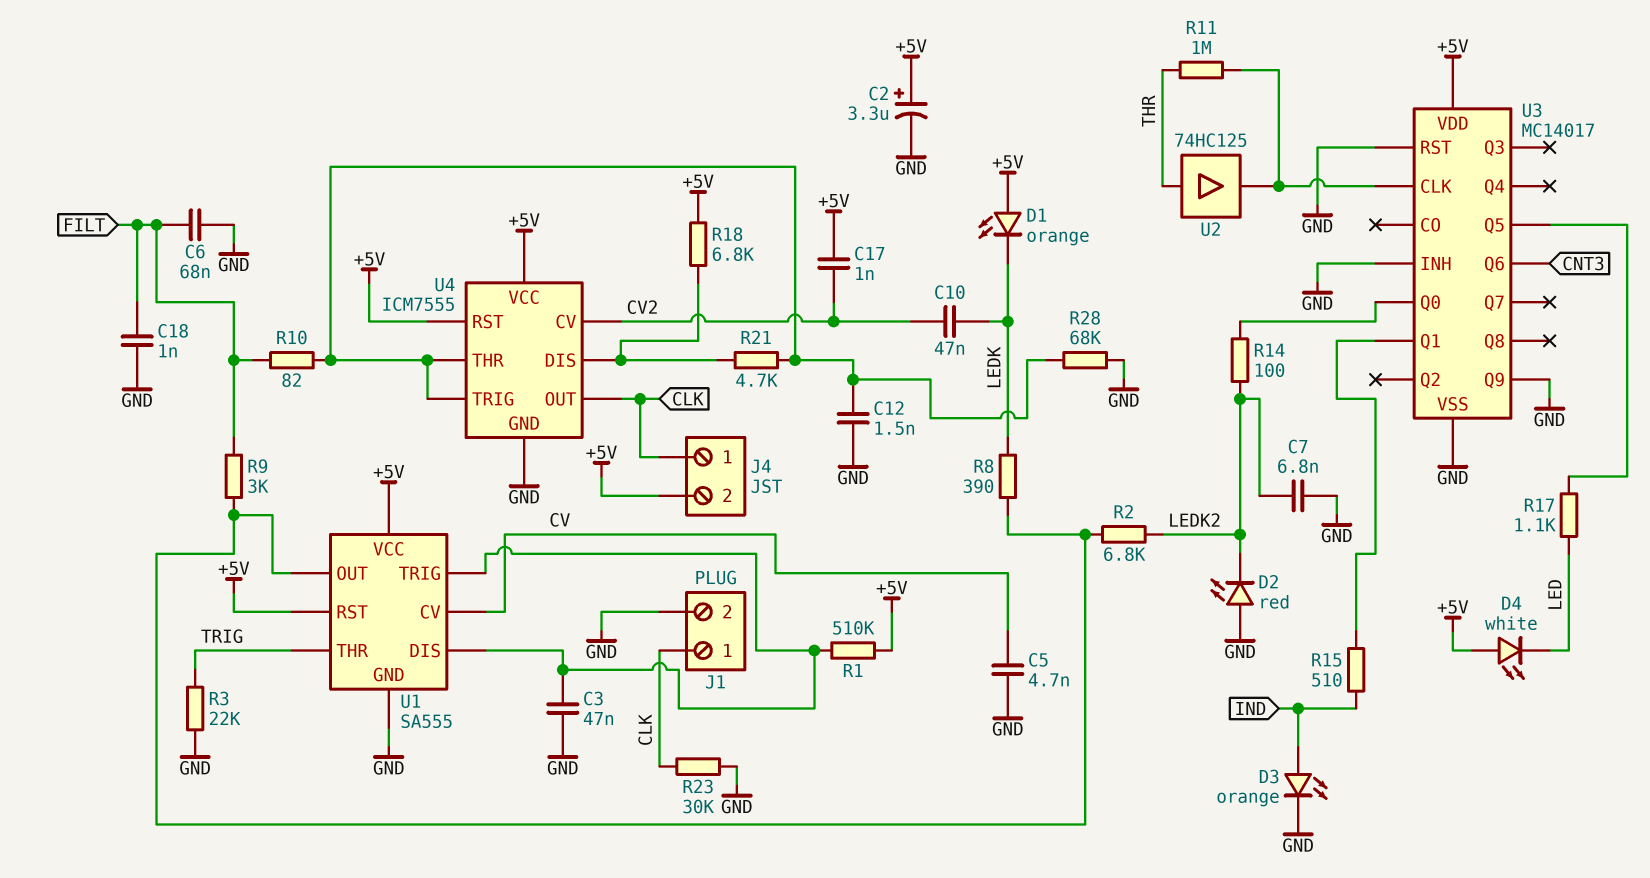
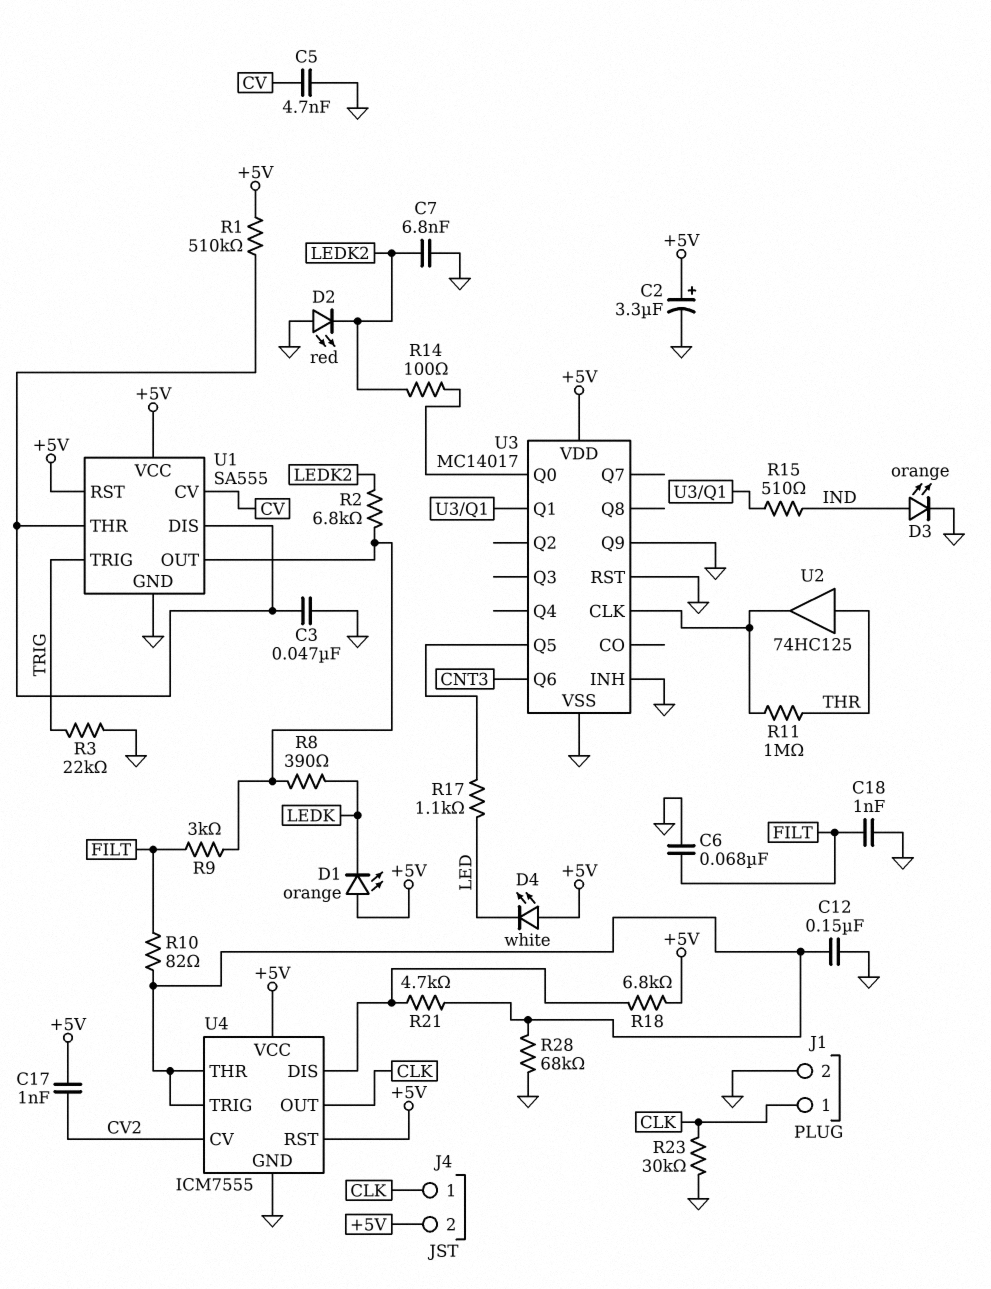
C10: 47nF (CV2, LEDK) -> none
C12: 1.5nF (GND, U4/THR) -> 150nF (GND, U4/THR)
U1 pin THR: TRIG -> U1/DIS
U1 pin TRIG: U1/DIS -> TRIG

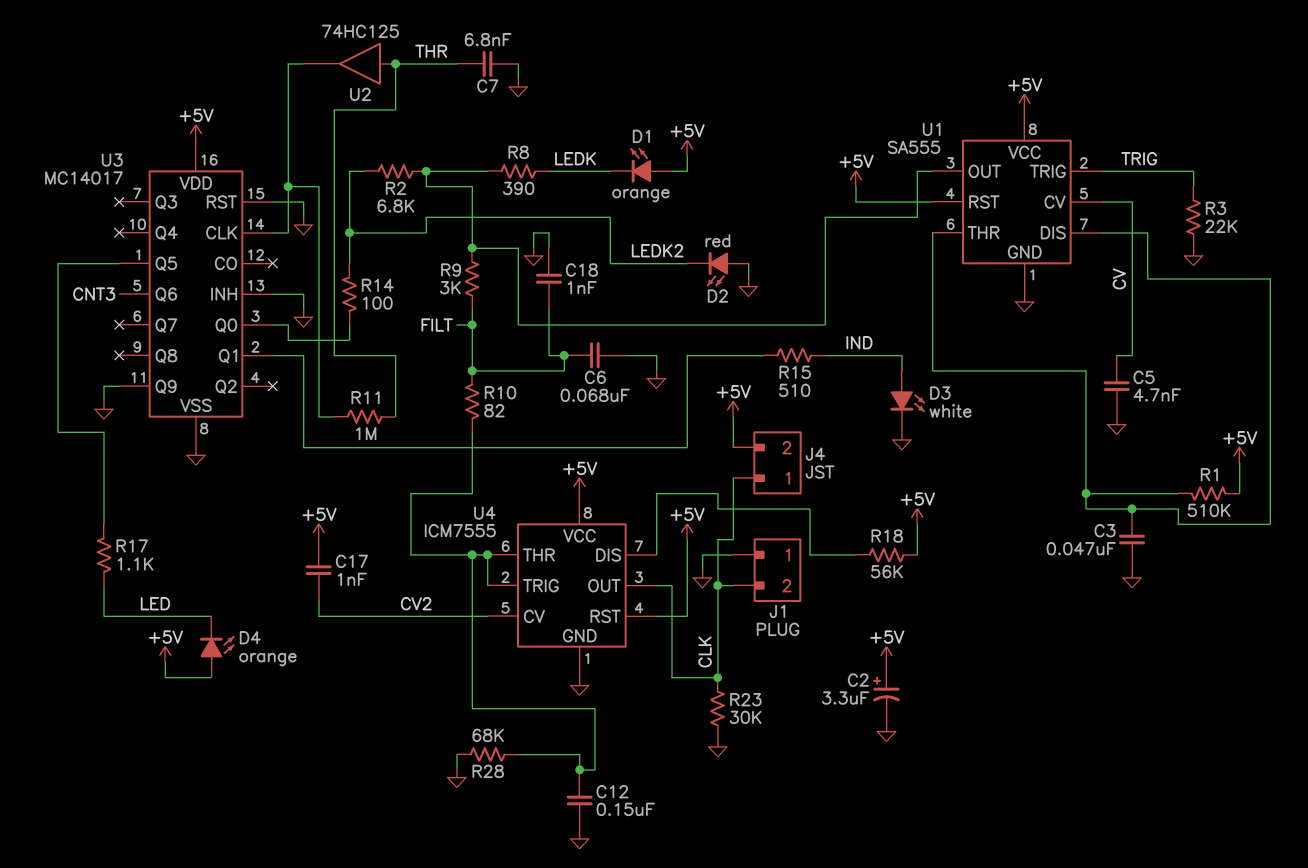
C7: 6.8nF (GND, LEDK2) -> 6.8nF (GND, THR)
D3: LED orange (A IND, K GND) -> LED white (A IND, K GND)
D4: LED white (A +5V, K LED) -> LED orange (A +5V, K LED)
J1 pin 1: CLK -> GND
J1 pin 2: GND -> CLK
R18: 6.8k (+5V, U4/DIS) -> 56k (+5V, U4/DIS)
R21: 4.7k (U4/DIS, U4/THR) -> none

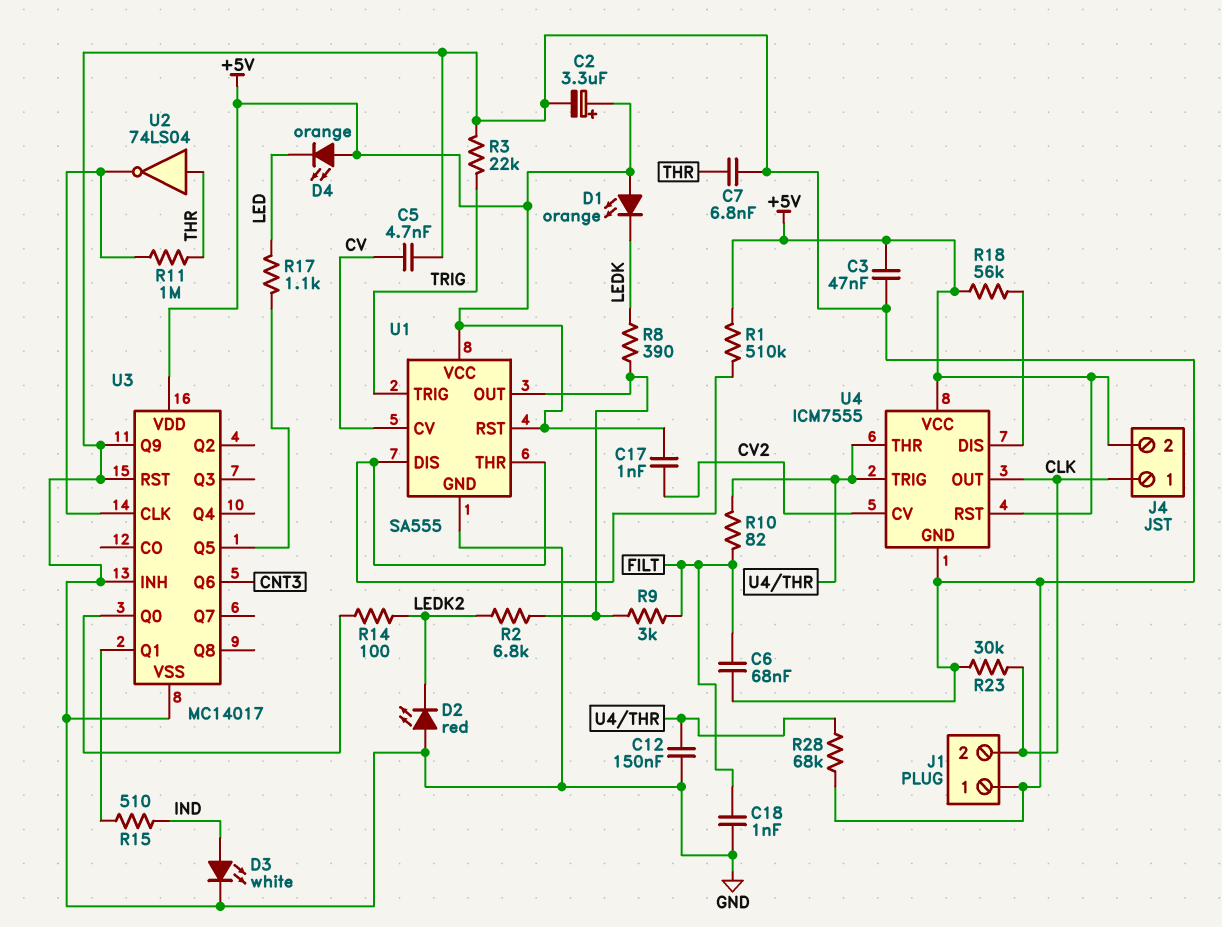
C3: 47nF (GND, U1/DIS) -> 47nF (+5V, GND)
U2: buffer 74HC125 (in THR, out U3/CLK) -> NOT 74LS04 (in THR, out U3/CLK)

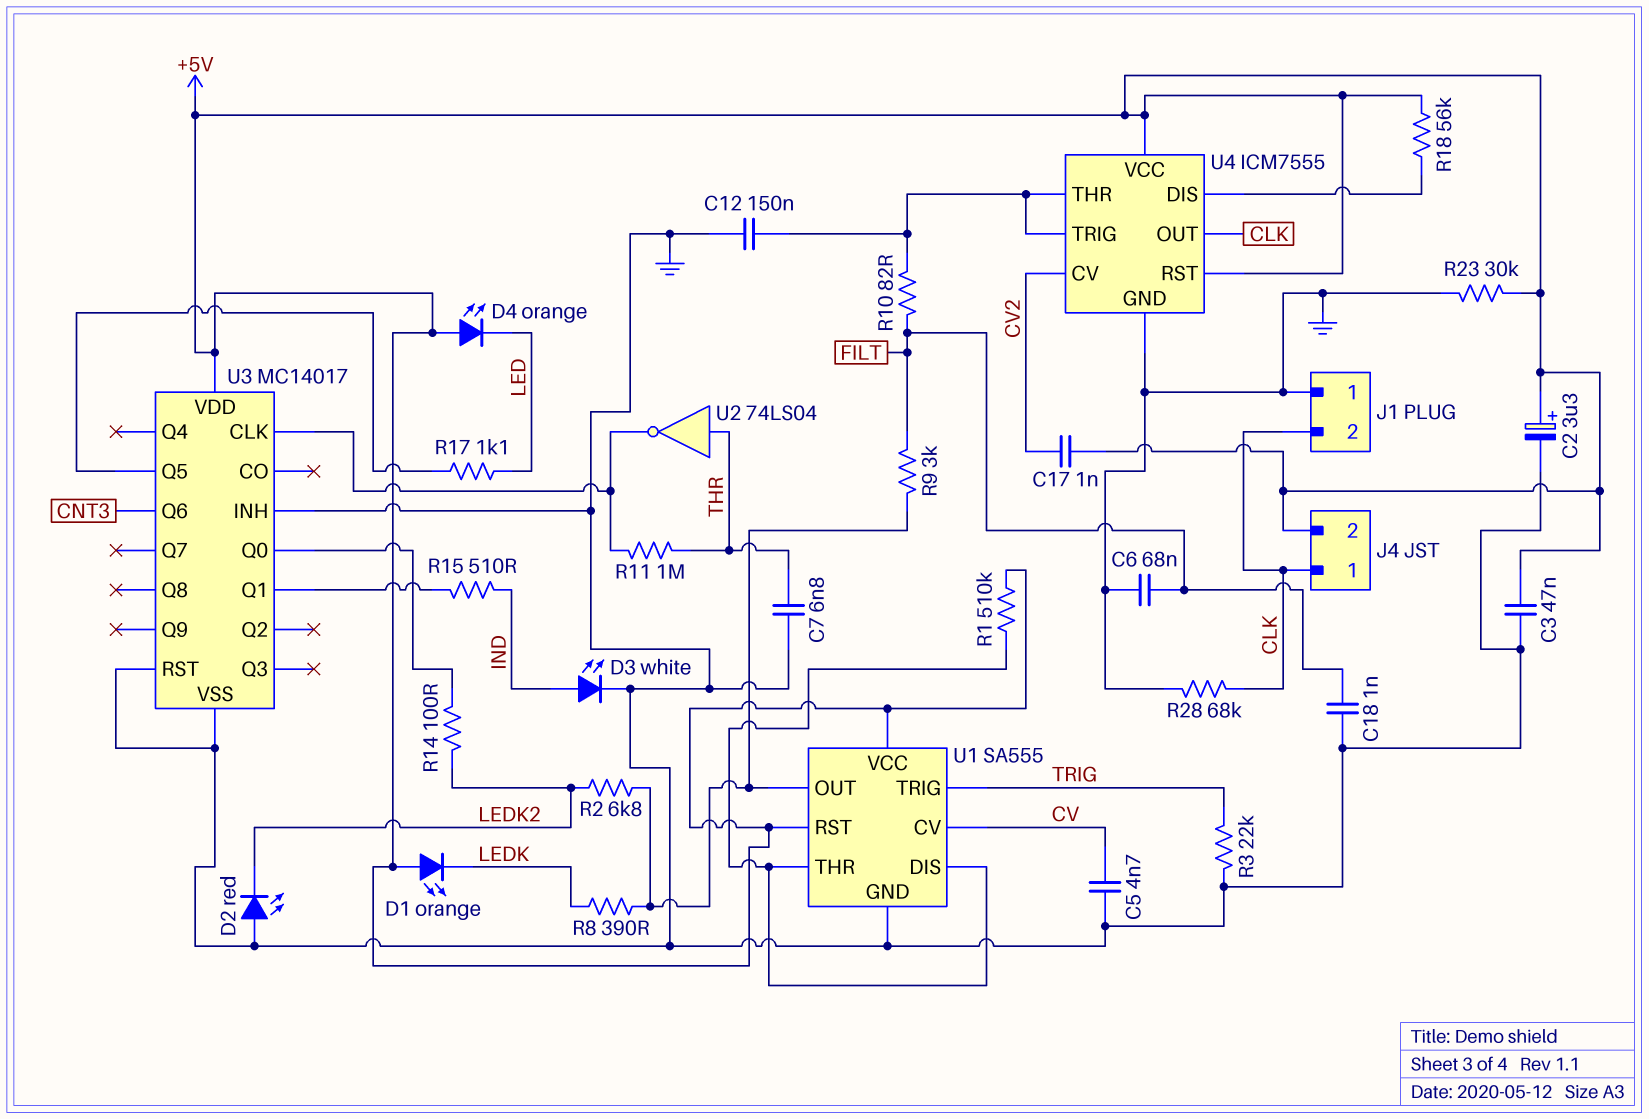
R23: 30k (CLK, GND) -> 30k (+5V, GND)
R28: 68k (GND, U4/THR) -> 68k (CLK, GND)
U3 pin Q9: GND -> none

